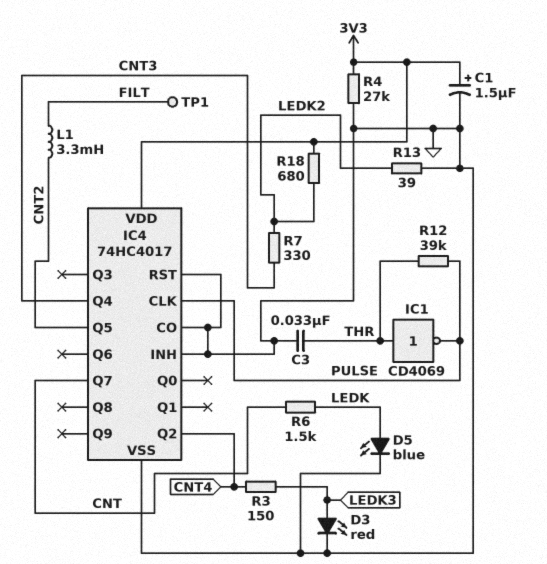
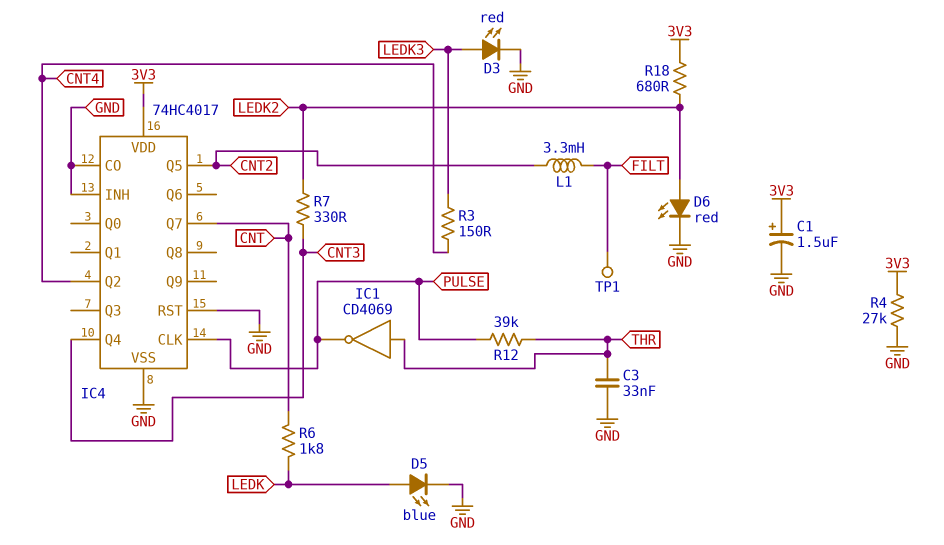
D6: none -> LED red (A LEDK2, K GND)
R6: 1.5k (CNT, LEDK) -> 1.8k (CNT, LEDK)
R13: 39 (GND, LEDK2) -> none

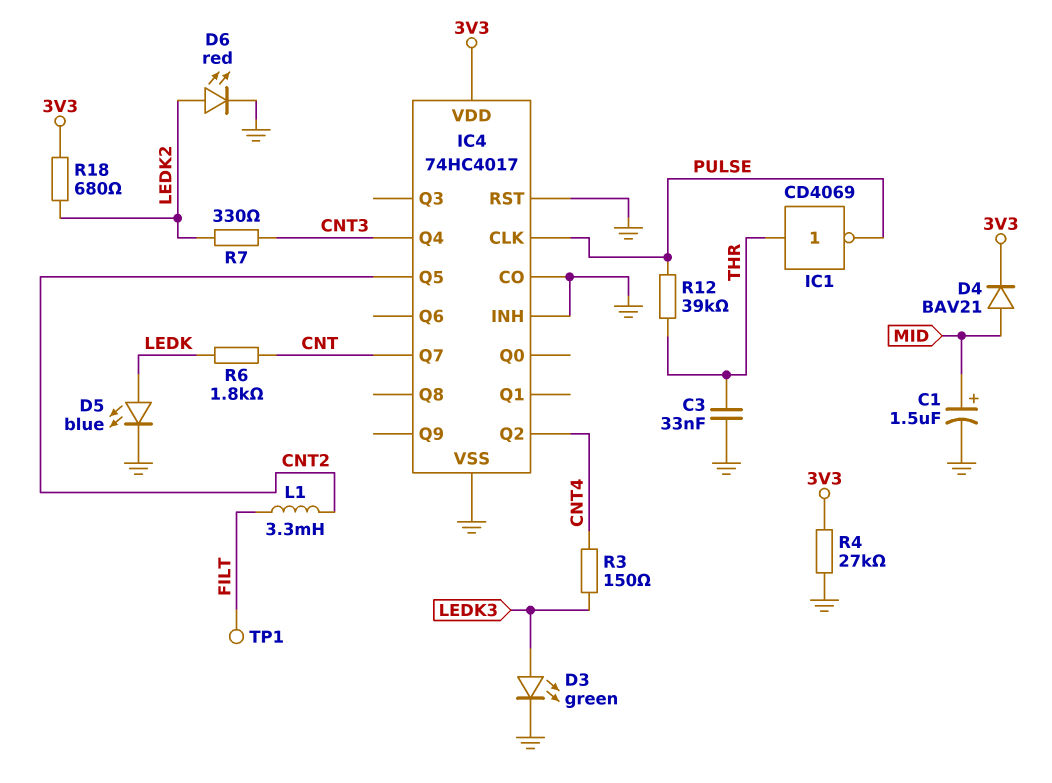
C1: 1.5uF (plus 3V3, minus GND) -> 1.5uF (plus MID, minus GND)
D3: LED red (A LEDK3, K GND) -> LED green (A LEDK3, K GND)
D4: none -> diode BAV21 (A MID, K 3V3)

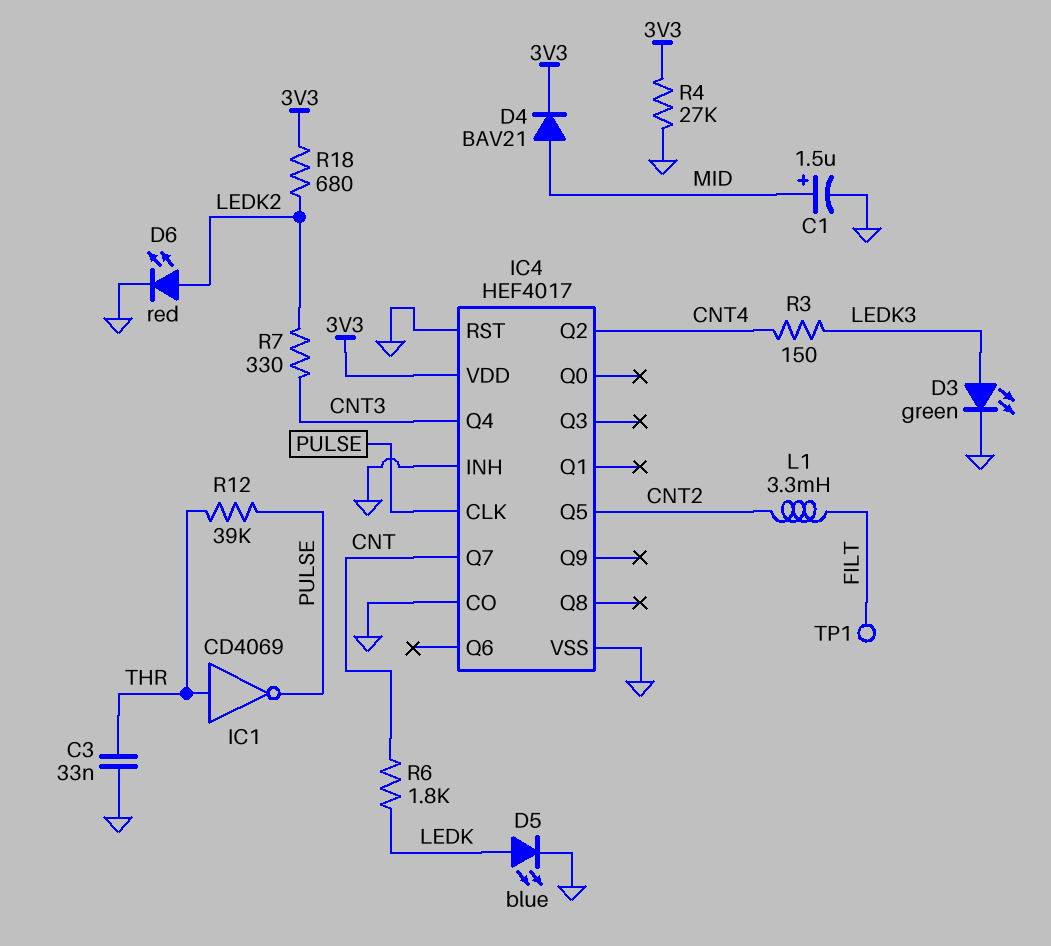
IC4: 74HC4017 -> HEF4017

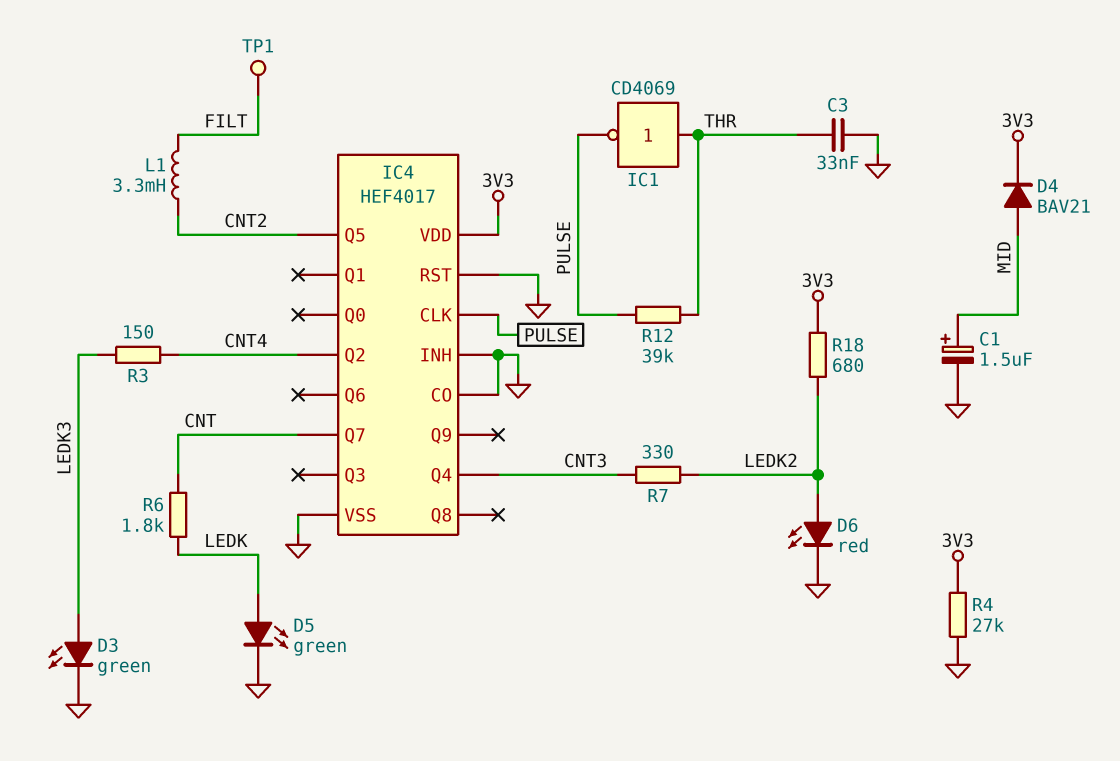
D5: LED blue (A LEDK, K GND) -> LED green (A LEDK, K GND)

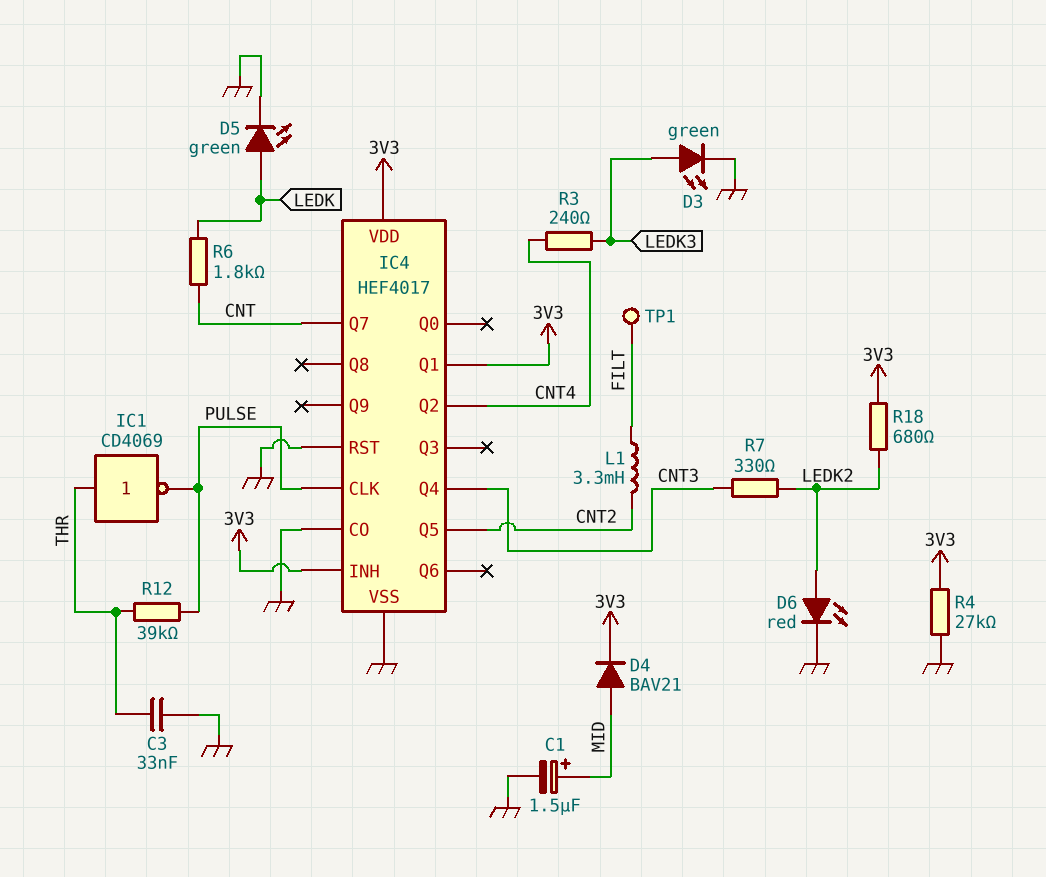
IC4 pin INH: GND -> 3V3
IC4 pin Q1: none -> 3V3
R3: 150 (CNT4, LEDK3) -> 240 (CNT4, LEDK3)

